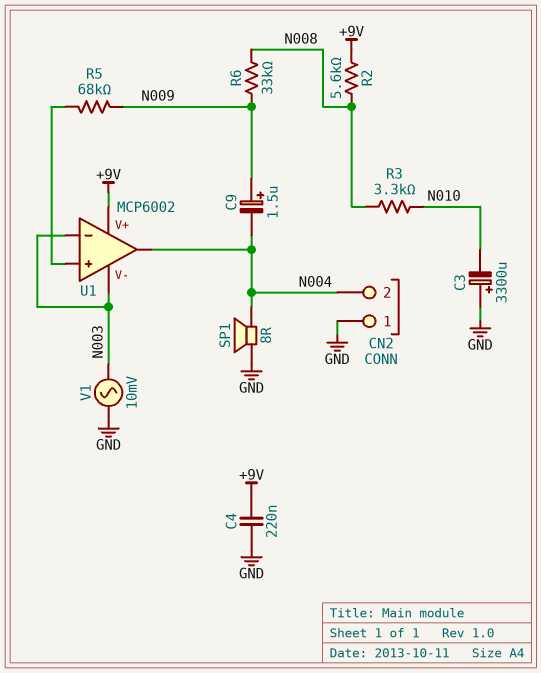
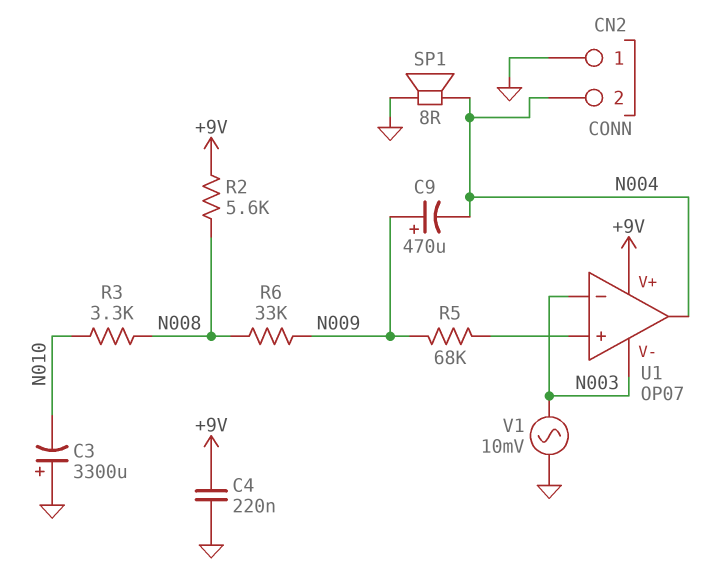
C9: 1.5uF (plus N009, minus N004) -> 470uF (plus N009, minus N004)
U1: MCP6002 -> OP07

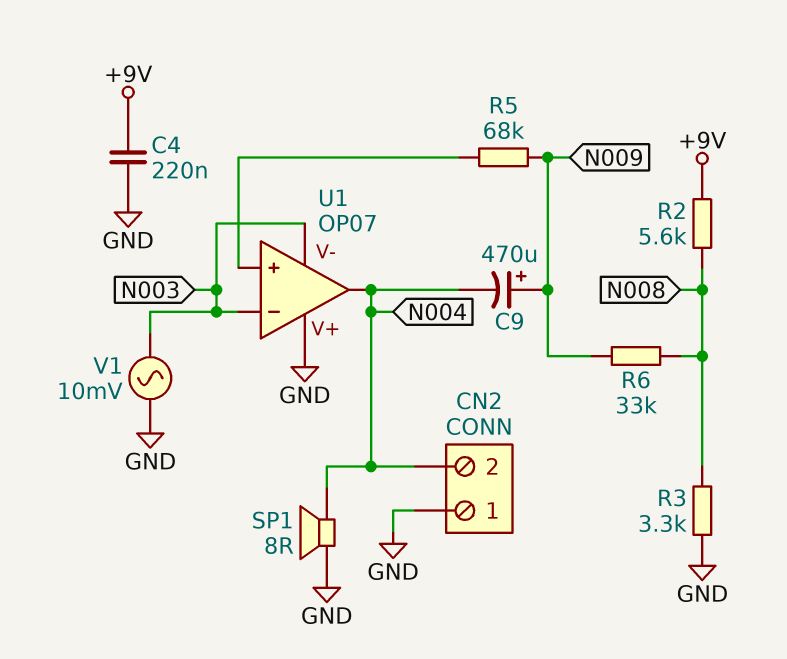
C3: 3300uF (plus GND, minus N010) -> none
R3: 3.3k (N008, N010) -> 3.3k (GND, N008)
U1 pin V+: +9V -> GND

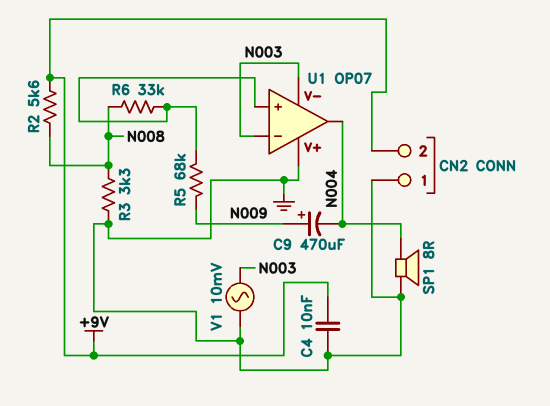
C4: 220nF (+9V, GND) -> 10nF (+9V, GND)
CN2 pin 2: N004 -> +9V
R6: 33k (N008, N009) -> 33k (N008, U1/in+)

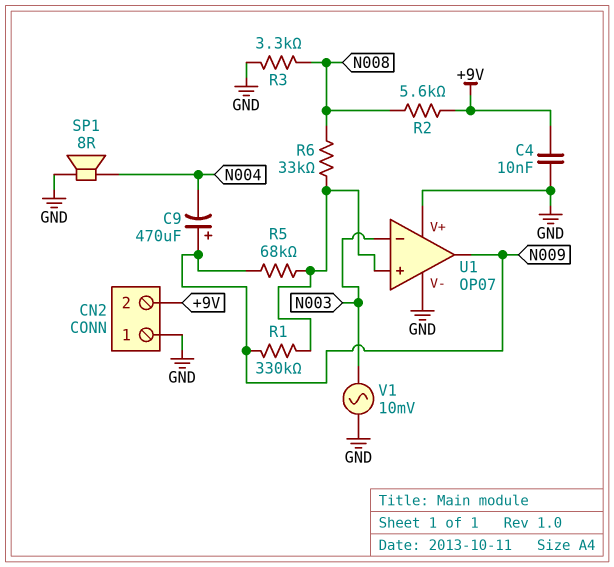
R1: none -> 330k (N009, U1/in+)
U1 pin V-: N003 -> GND
U1 pin out: N004 -> N009

